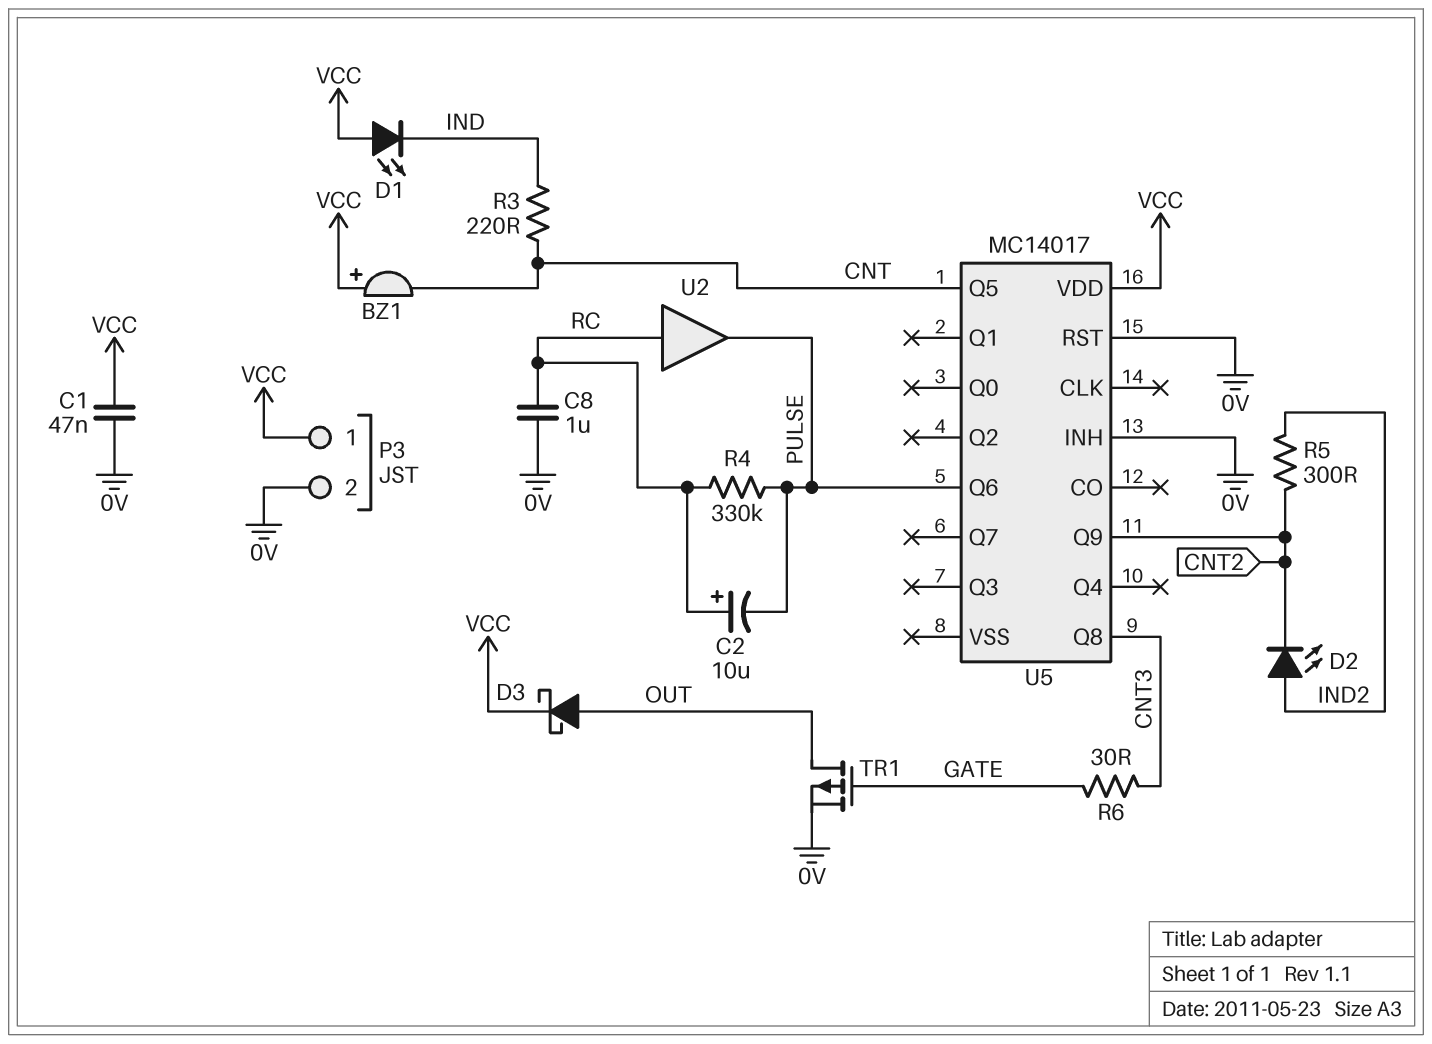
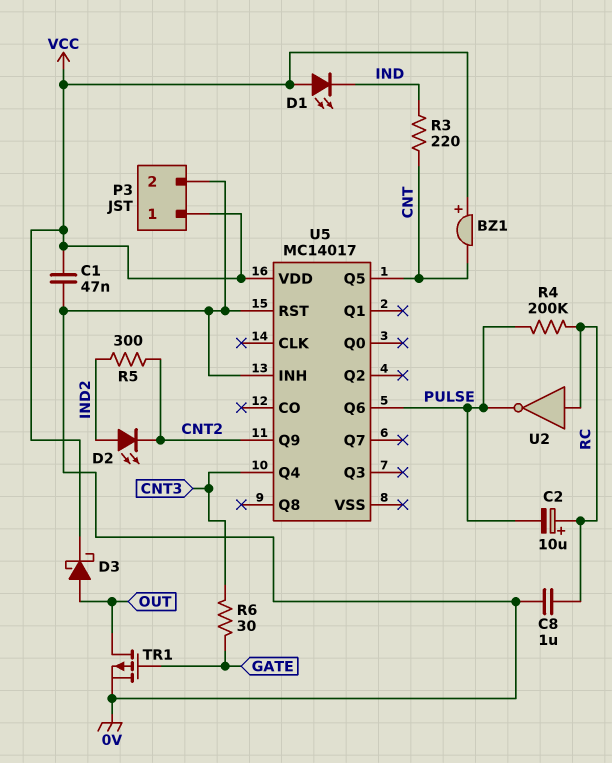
R4: 330k (PULSE, RC) -> 200k (PULSE, RC)
U2: buffer (in RC, out PULSE) -> NOT (in RC, out PULSE)
U5 pin Q4: none -> CNT3
U5 pin Q8: CNT3 -> none

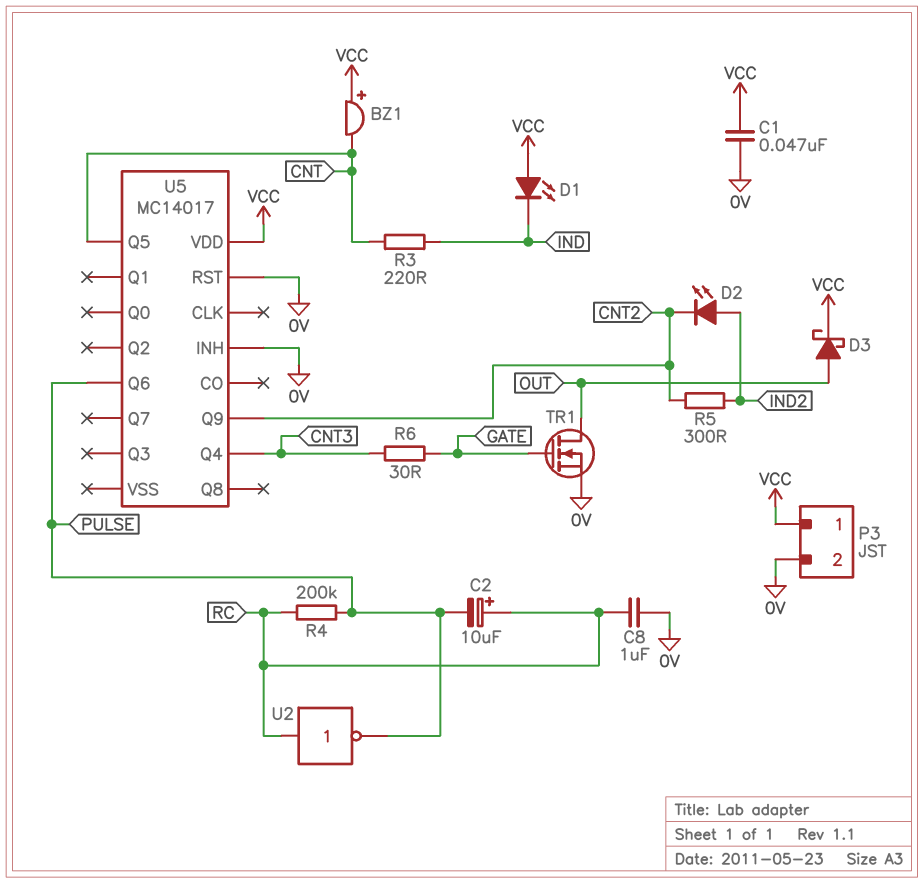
TR1: PMOS (G GATE, D OUT, S 0V) -> NMOS (G GATE, D OUT, S 0V)

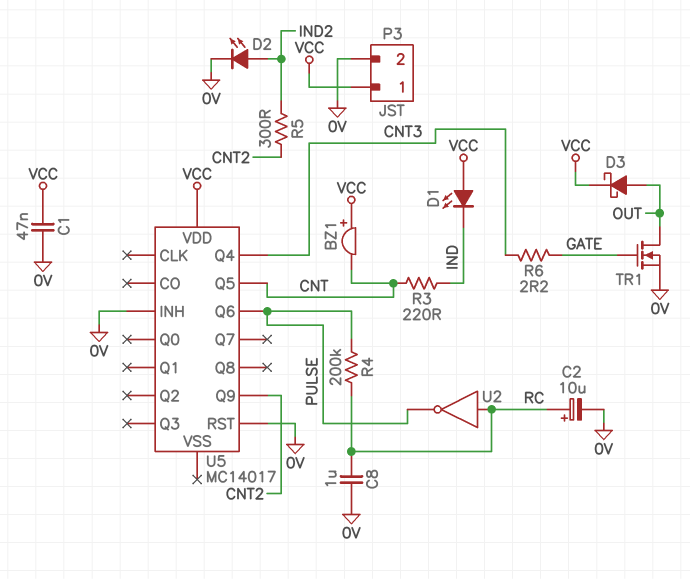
C2: 10uF (plus RC, minus PULSE) -> 10uF (plus RC, minus 0V)
D2: LED (A IND2, K CNT2) -> LED (A IND2, K 0V)
R6: 30 (CNT3, GATE) -> 2.2 (CNT3, GATE)

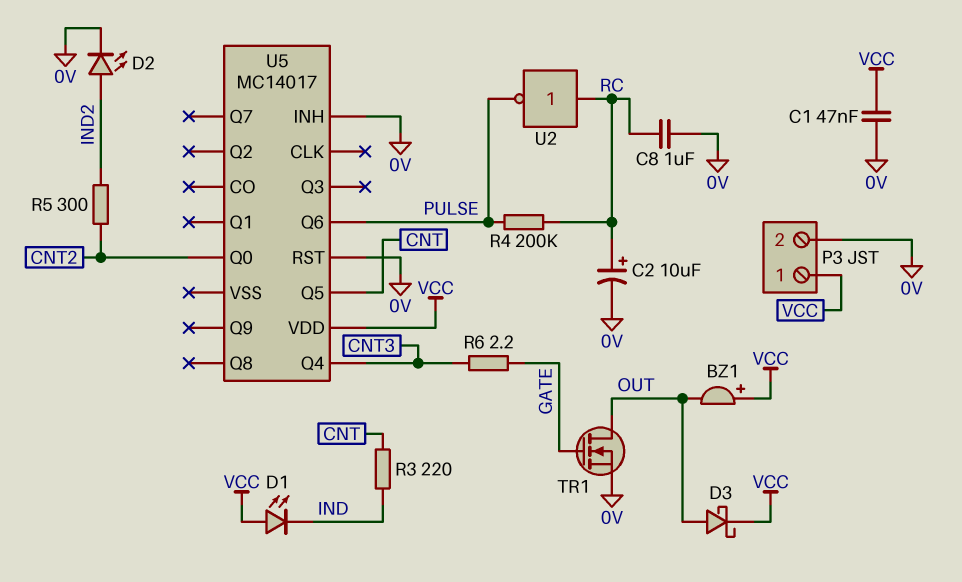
BZ1: buzzer (plus VCC, minus CNT) -> buzzer (plus VCC, minus OUT)
U5 pin Q0: none -> CNT2
U5 pin Q9: CNT2 -> none

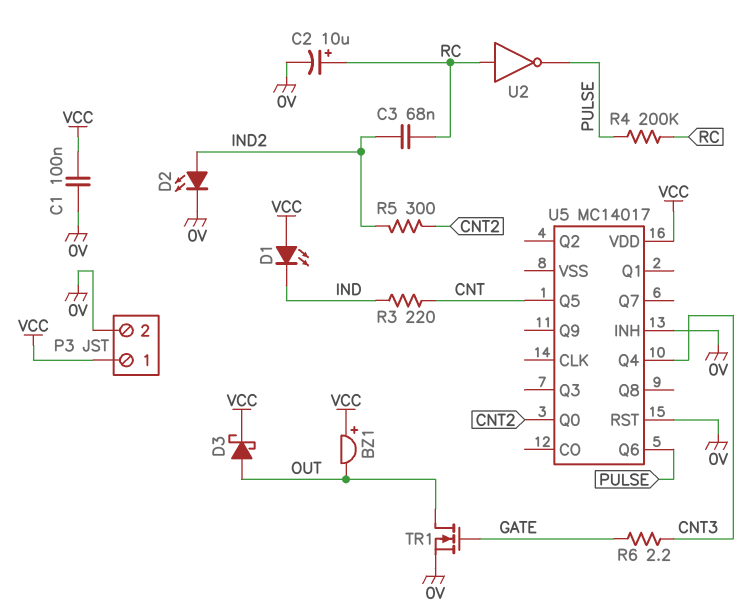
C1: 47nF (0V, VCC) -> 100nF (0V, VCC)
C3: none -> 68nF (IND2, RC)
C8: 1uF (0V, RC) -> none

